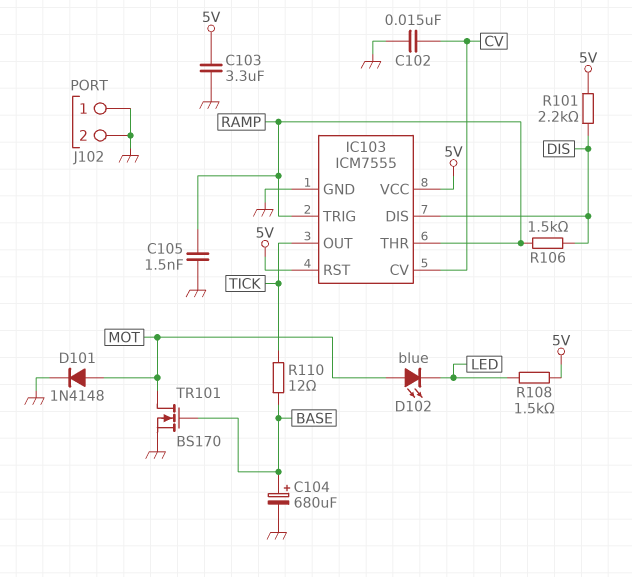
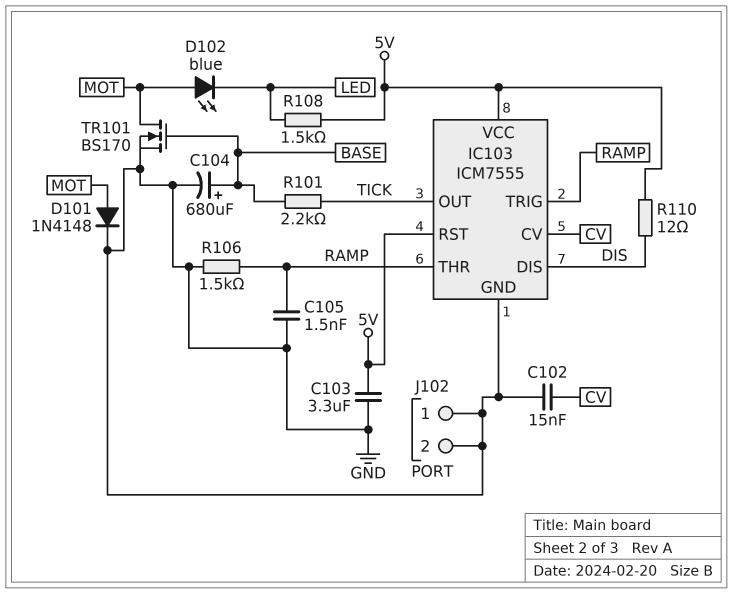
R101: 2.2k (5V, DIS) -> 2.2k (BASE, TICK)
R106: 1.5k (DIS, RAMP) -> 1.5k (GND, RAMP)
R110: 12 (BASE, TICK) -> 12 (5V, DIS)

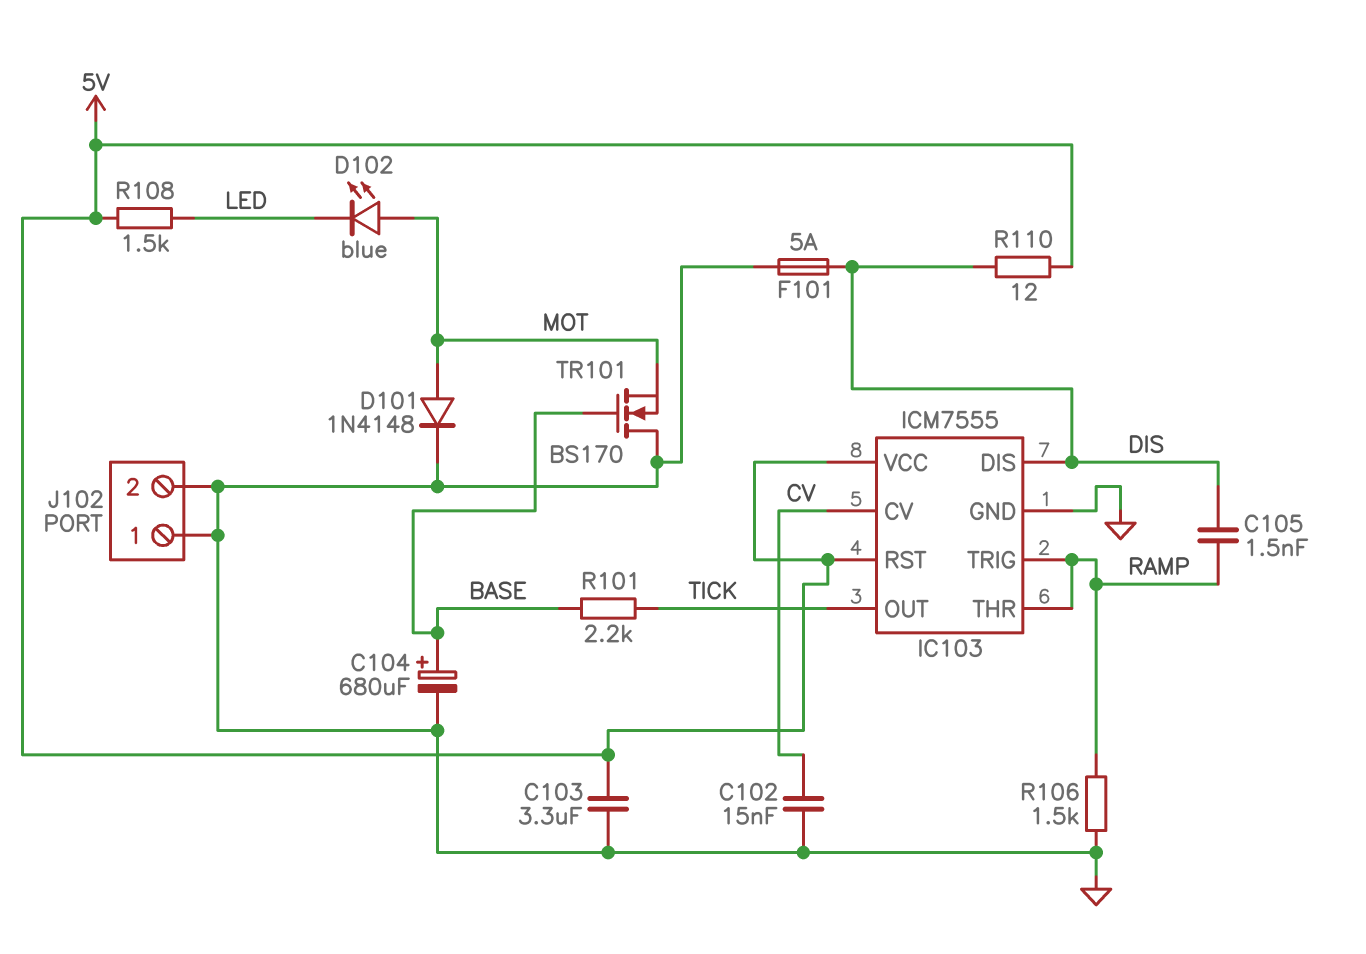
C105: 1.5nF (GND, RAMP) -> 1.5nF (DIS, RAMP)
F101: none -> 5A (DIS, GND)
TR101: NMOS BS170 (G BASE, D MOT, S GND) -> NMOS BS170 (G BASE, D GND, S MOT)

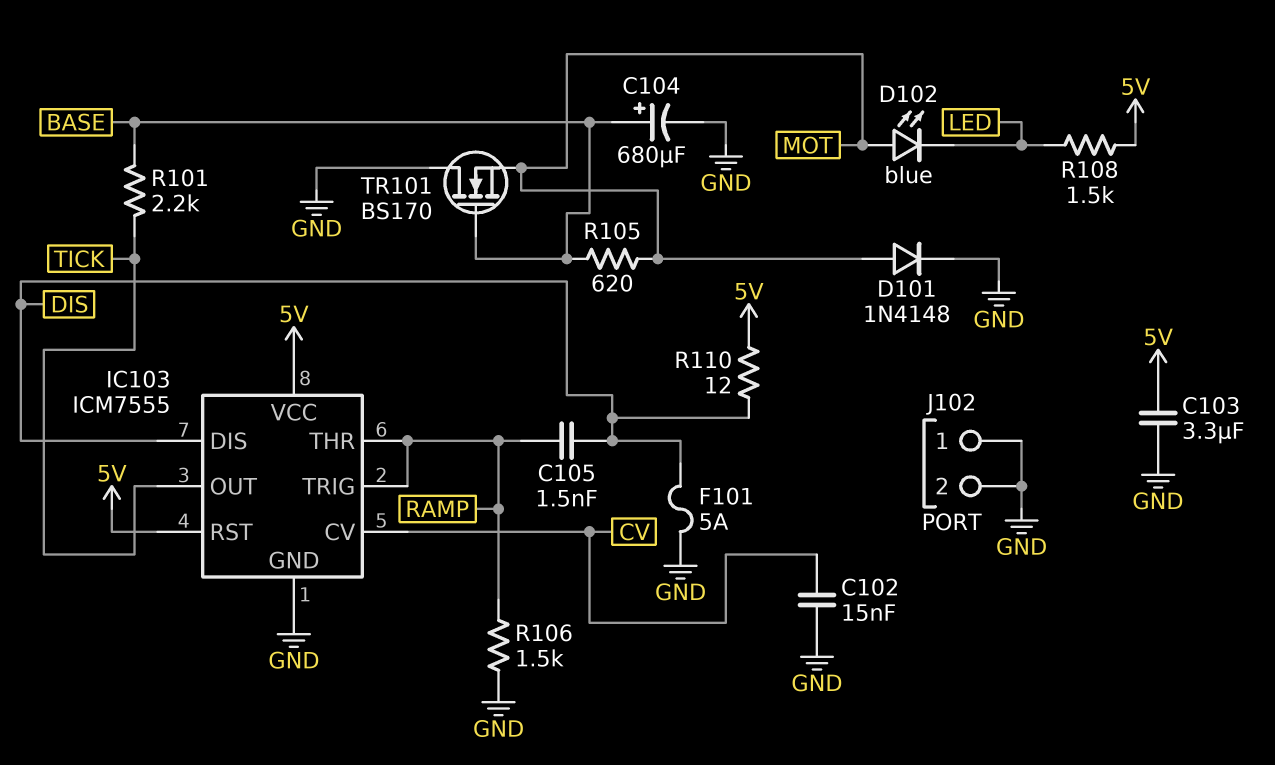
R105: none -> 620 (BASE, MOT)

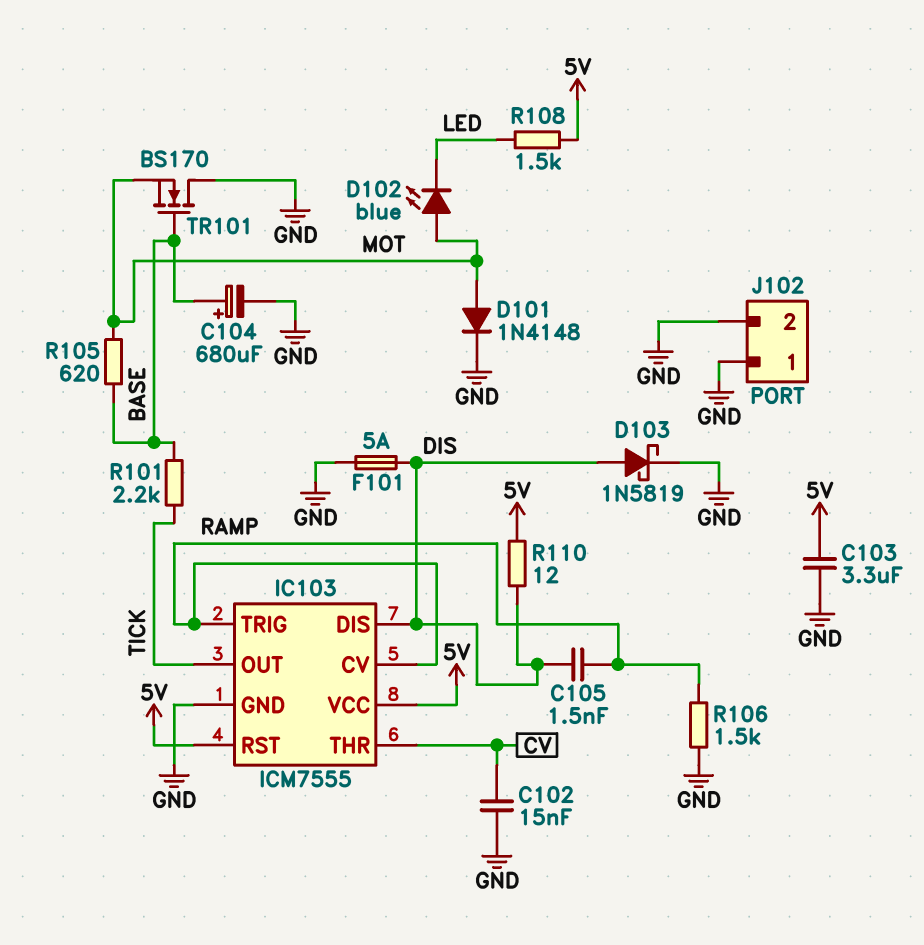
D103: none -> schottky 1N5819 (A DIS, K GND)
IC103 pin CV: CV -> RAMP
IC103 pin THR: RAMP -> CV

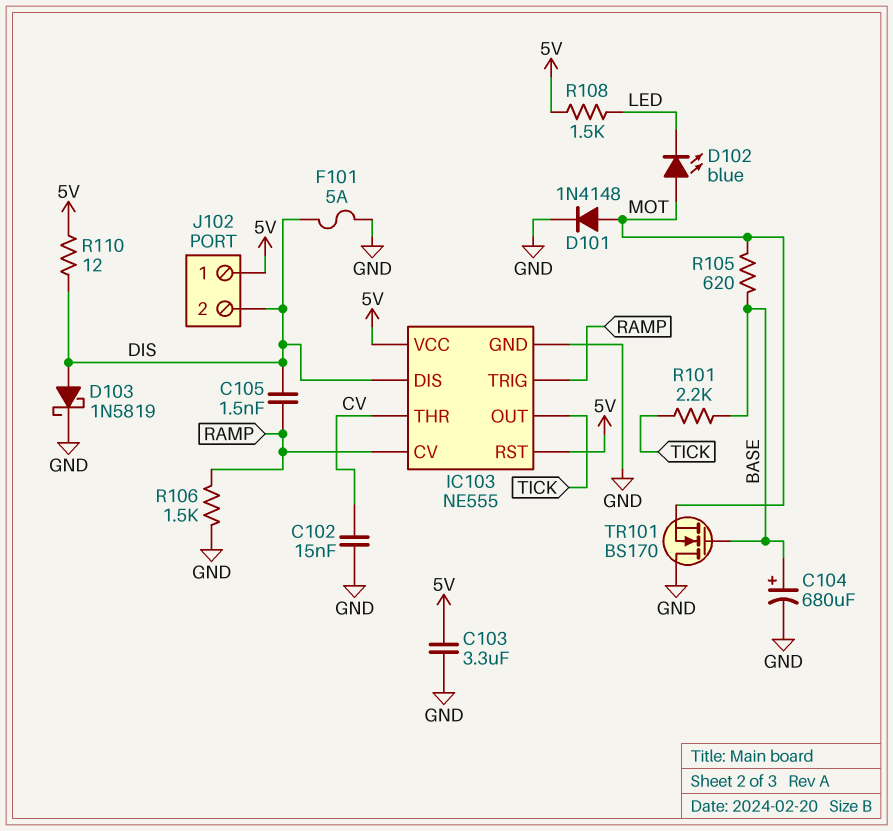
IC103: ICM7555 -> NE555
J102 pin 1: GND -> 5V
J102 pin 2: GND -> DIS

